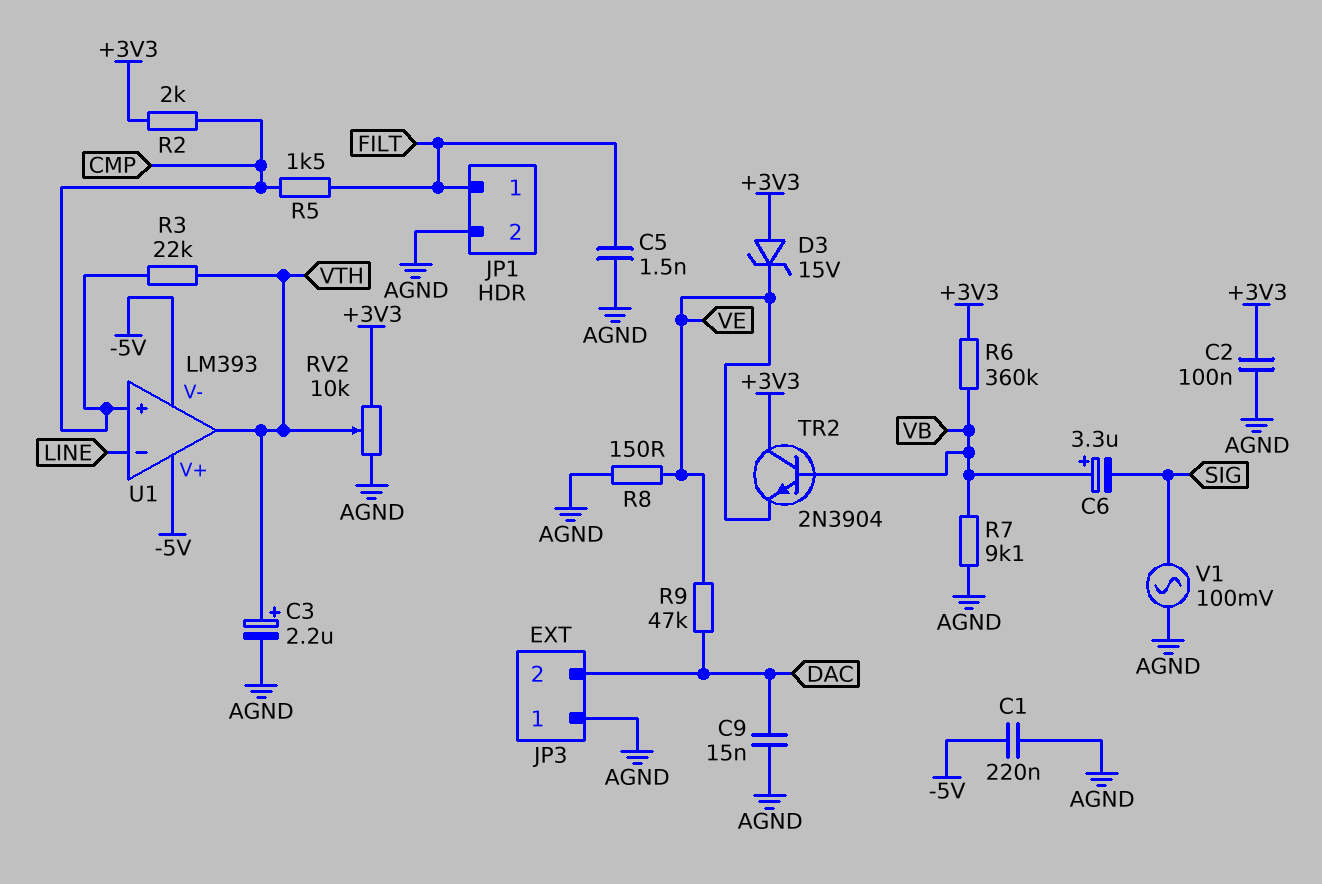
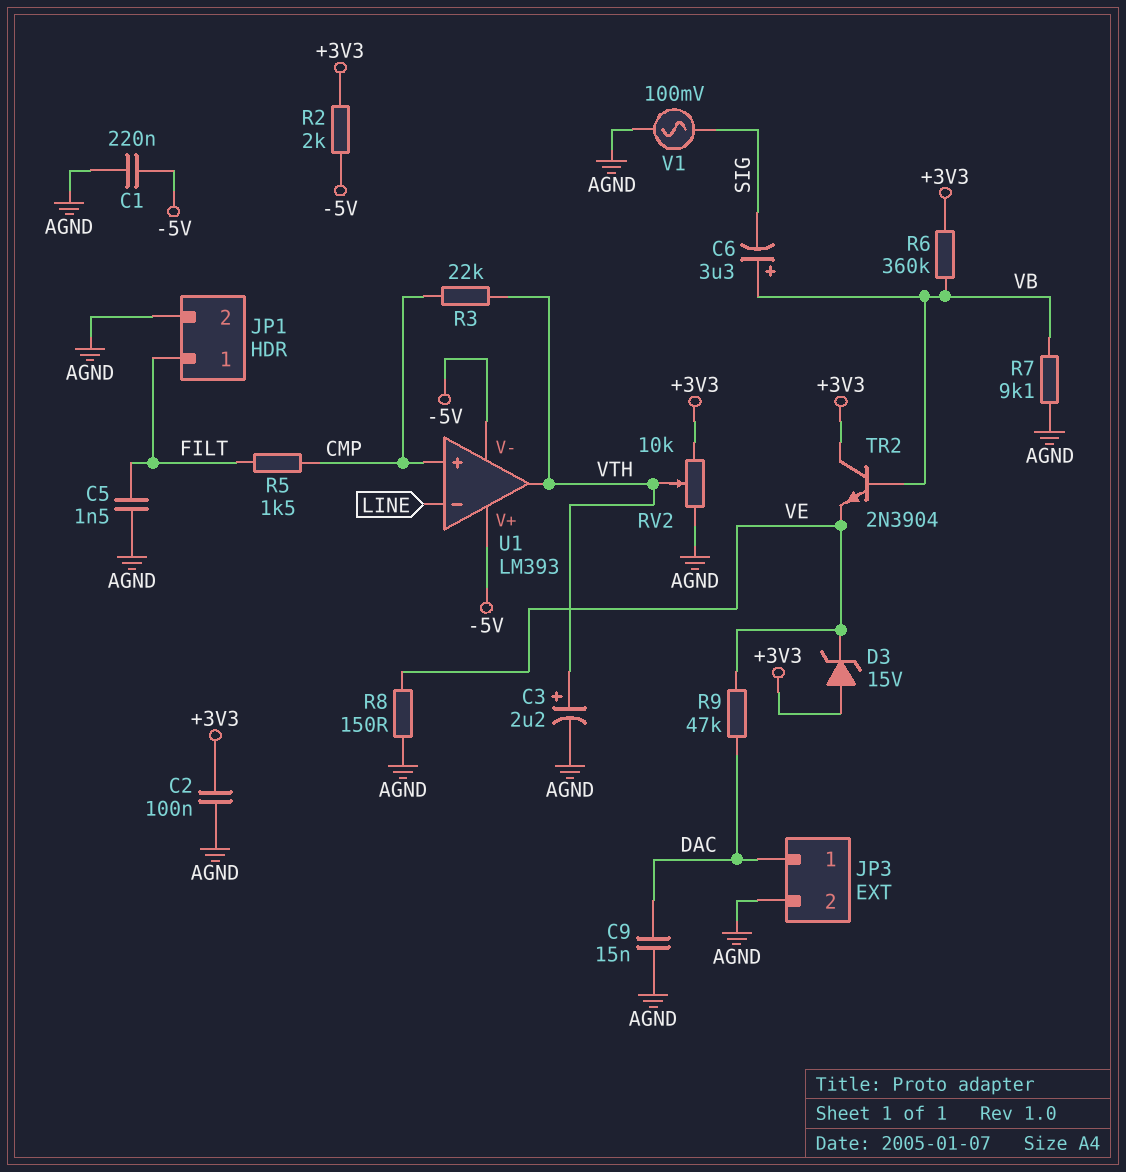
JP3 pin 1: AGND -> DAC
JP3 pin 2: DAC -> AGND
R2: 2k (+3V3, CMP) -> 2k (+3V3, -5V)

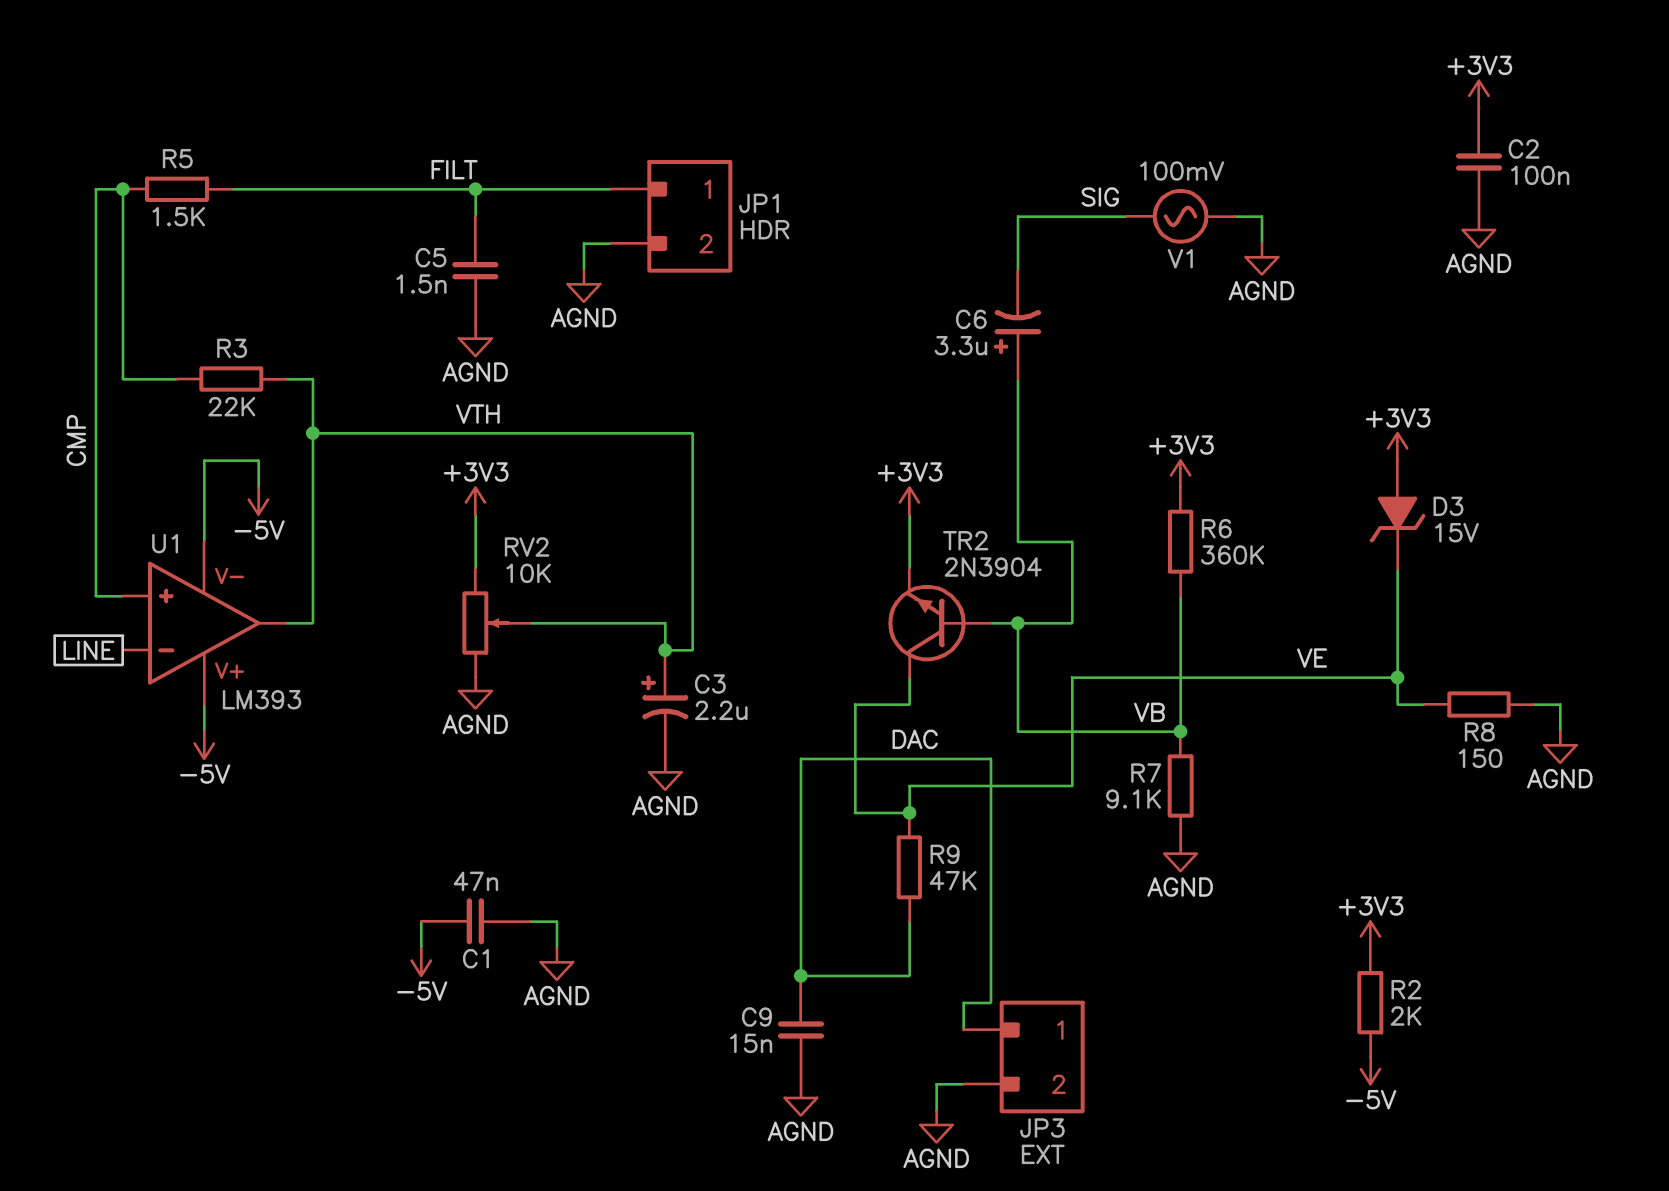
C1: 220nF (-5V, AGND) -> 47nF (-5V, AGND)
TR2: NPN 2N3904 (B VB, C +3V3, E VE) -> NPN 2N3904 (B VB, C VE, E +3V3)

